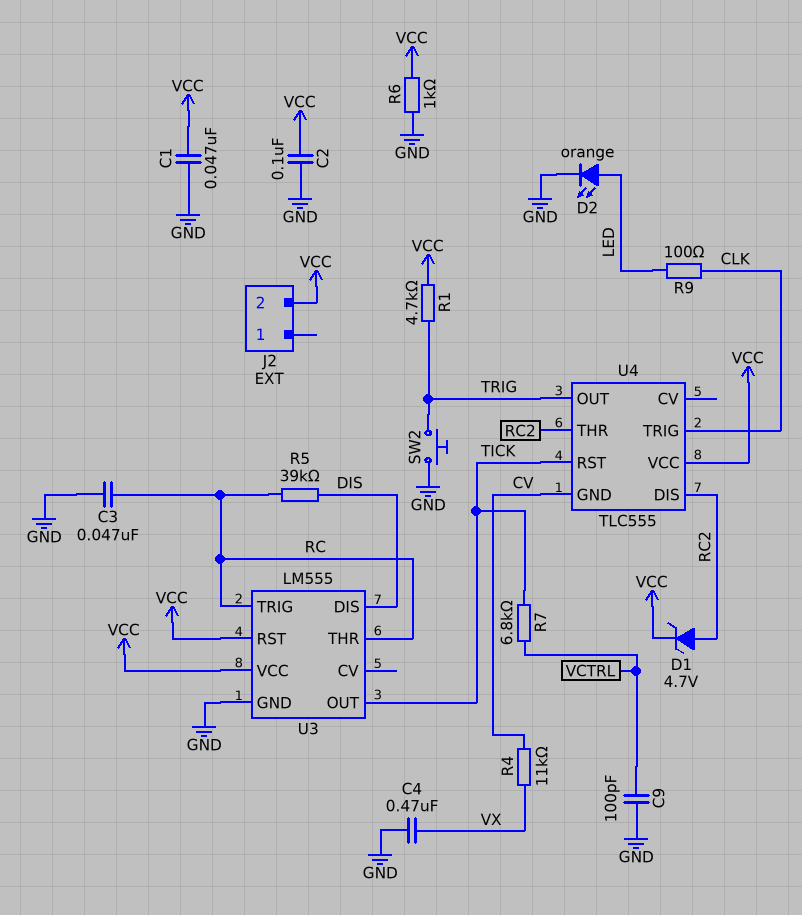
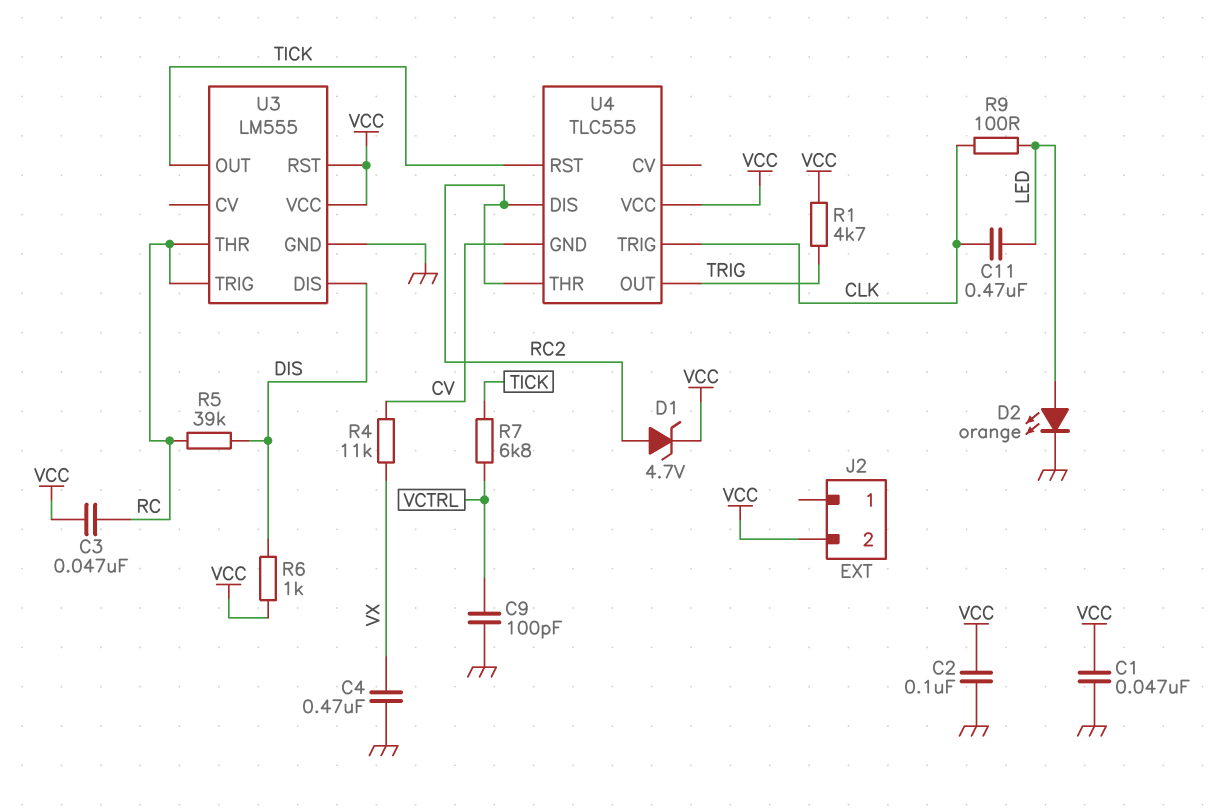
C3: 47nF (GND, RC) -> 47nF (RC, VCC)
C11: none -> 470nF (CLK, LED)
R6: 1k (GND, VCC) -> 1k (DIS, VCC)
SW2: button (GND, TRIG) -> none

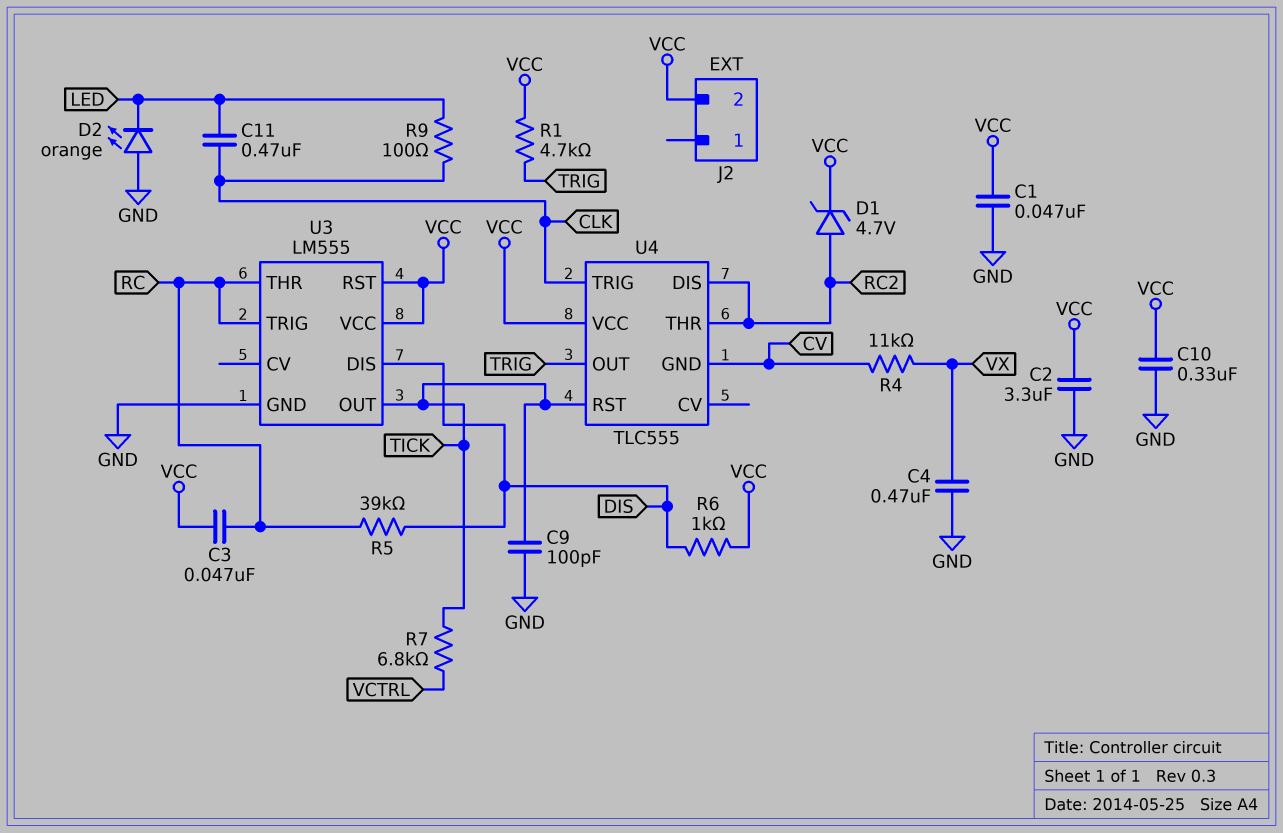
C2: 100nF (GND, VCC) -> 3.3uF (GND, VCC)
C9: 100pF (GND, VCTRL) -> 100pF (GND, TICK)
C10: none -> 330nF (GND, VCC)
D2: LED orange (A LED, K GND) -> LED orange (A GND, K LED)

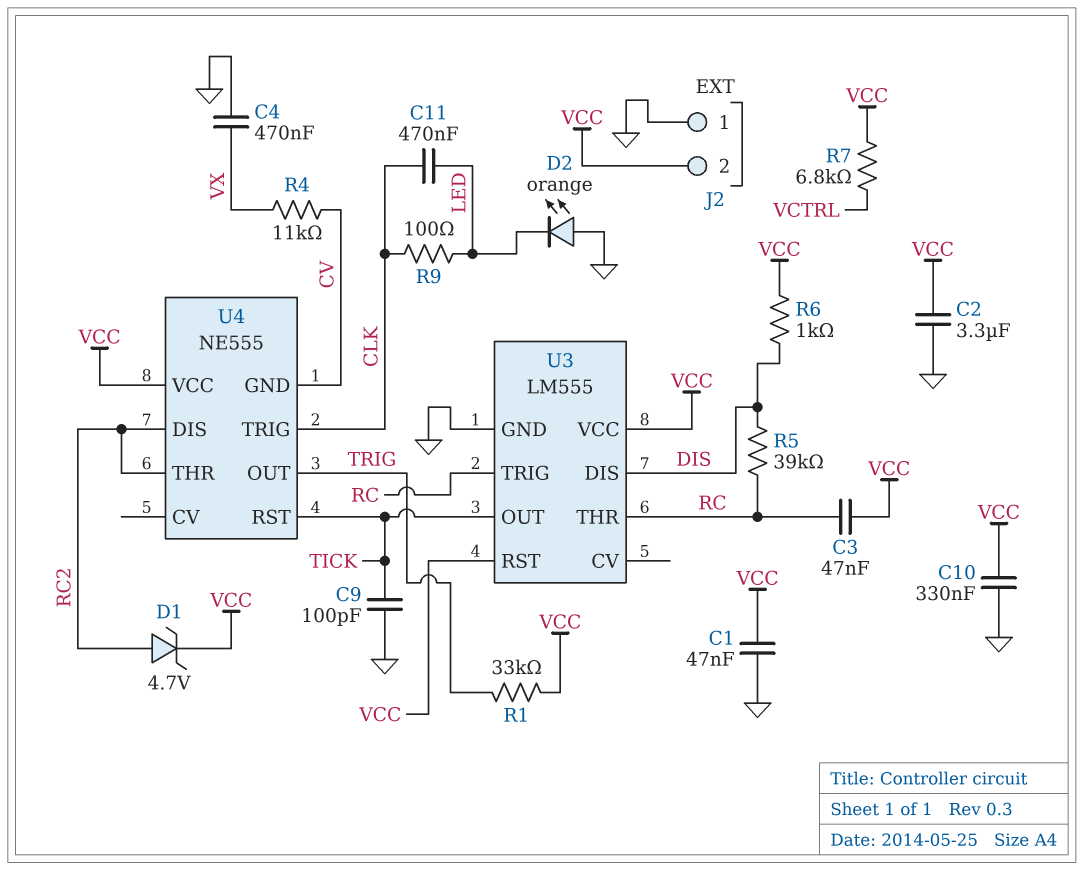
J2 pin 1: none -> GND
R1: 4.7k (TRIG, VCC) -> 33k (TRIG, VCC)
R7: 6.8k (TICK, VCTRL) -> 6.8k (VCC, VCTRL)
U4: TLC555 -> NE555

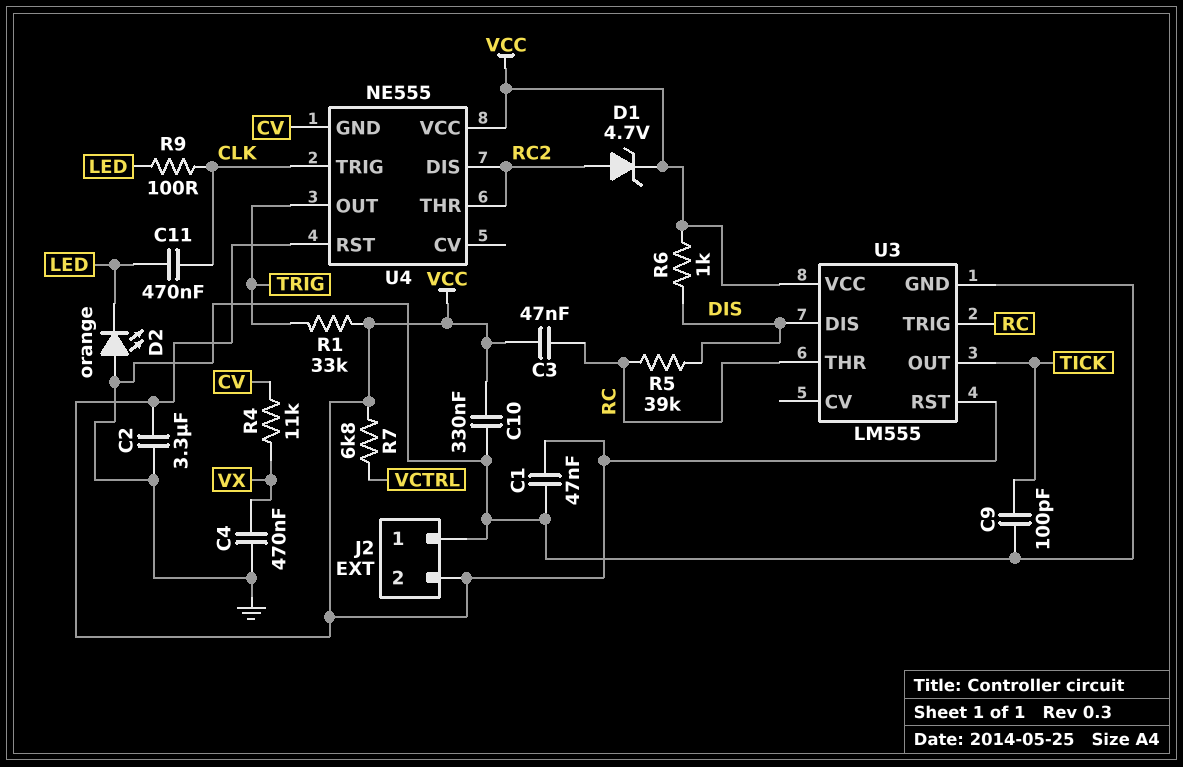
U4 pin RST: TICK -> VCC

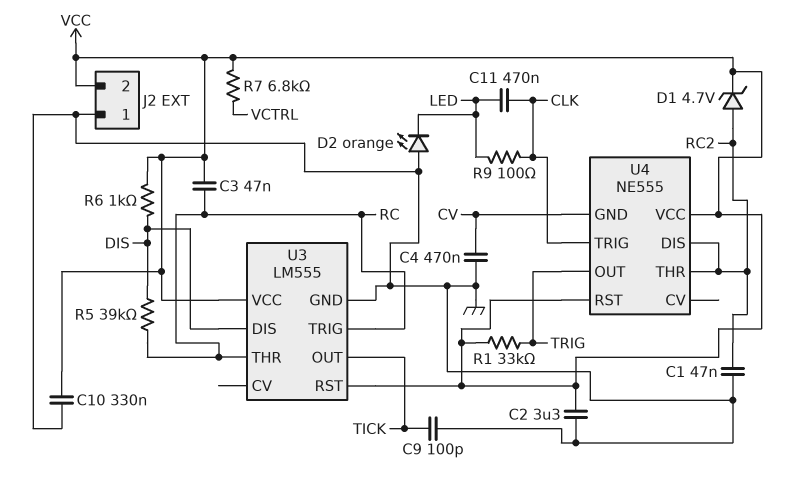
C1: 47nF (GND, VCC) -> 47nF (GND, RC2)
C4: 470nF (GND, VX) -> 470nF (CV, GND)
R4: 11k (CV, VX) -> none

